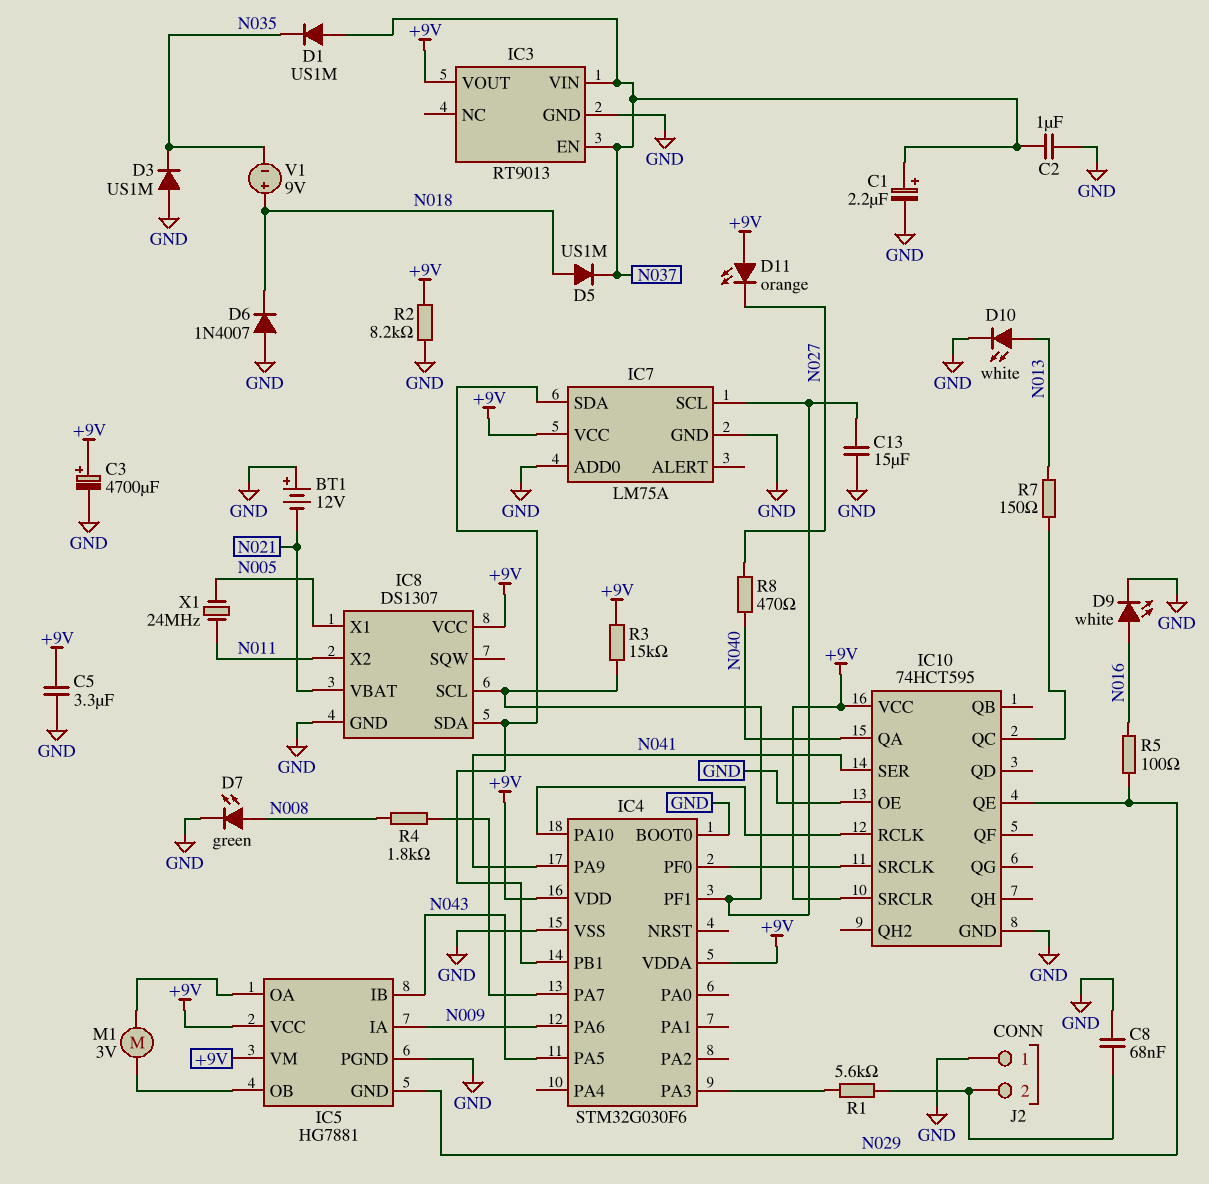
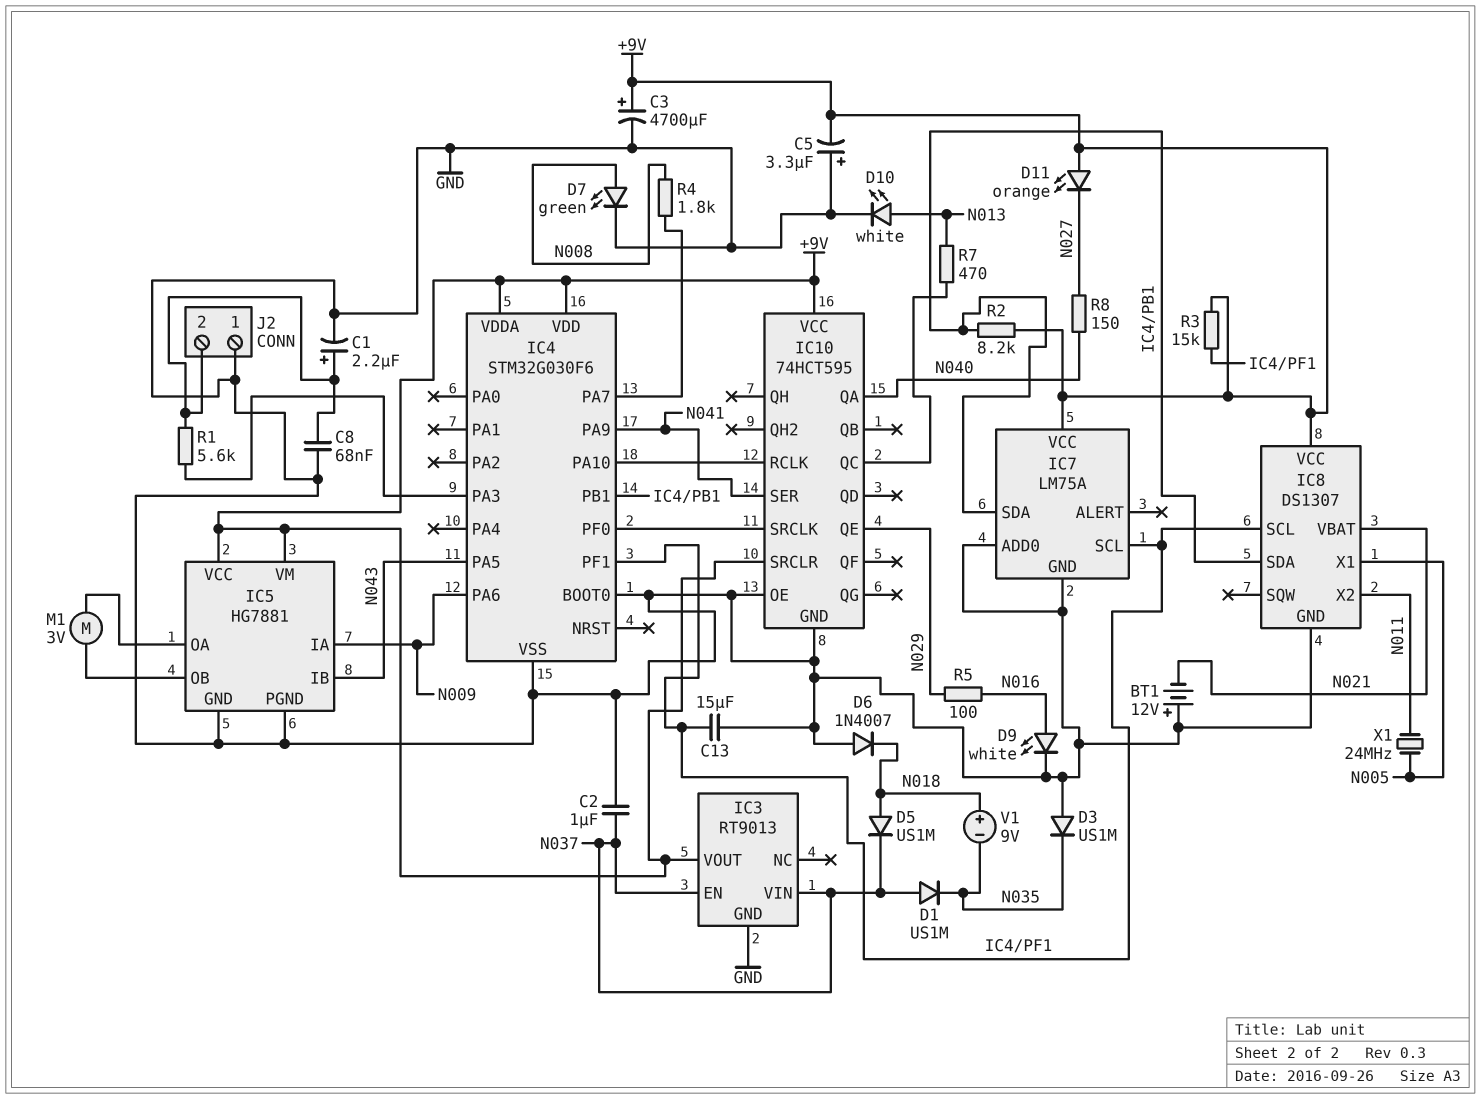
C1: 2.2uF (plus N037, minus GND) -> 2.2uF (plus J2/2, minus GND)
C5: 3.3uF (+9V, GND) -> 3.3uF (plus GND, minus +9V)
IC5 pin GND: N029 -> GND
R2: 8.2k (+9V, GND) -> 8.2k (+9V, IC4/PB1)
R7: 150 (IC10/QC, N013) -> 470 (IC10/QC, N013)
R8: 470 (N027, N040) -> 150 (N027, N040)

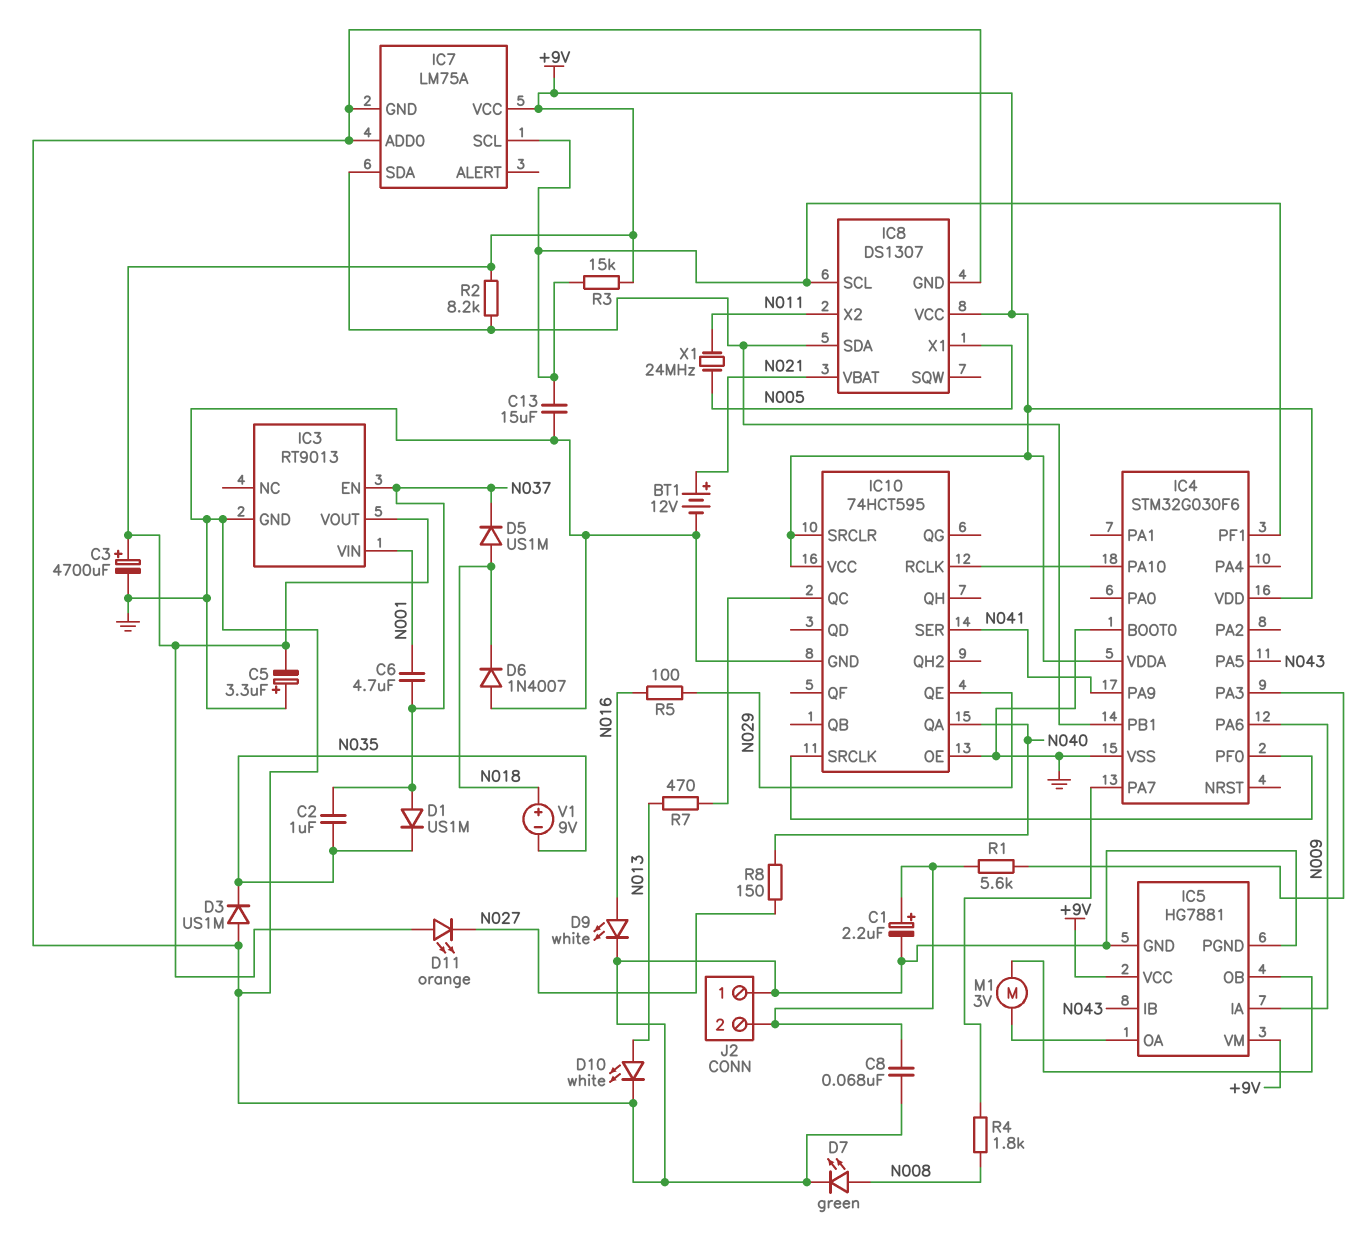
BT1: 12V (plus GND, minus N021) -> 12V (plus N021, minus GND)
C2: 1uF (GND, N037) -> 1uF (N035, N037)
C6: none -> 4.7uF (N001, N037)
IC3 pin VIN: N037 -> N001

